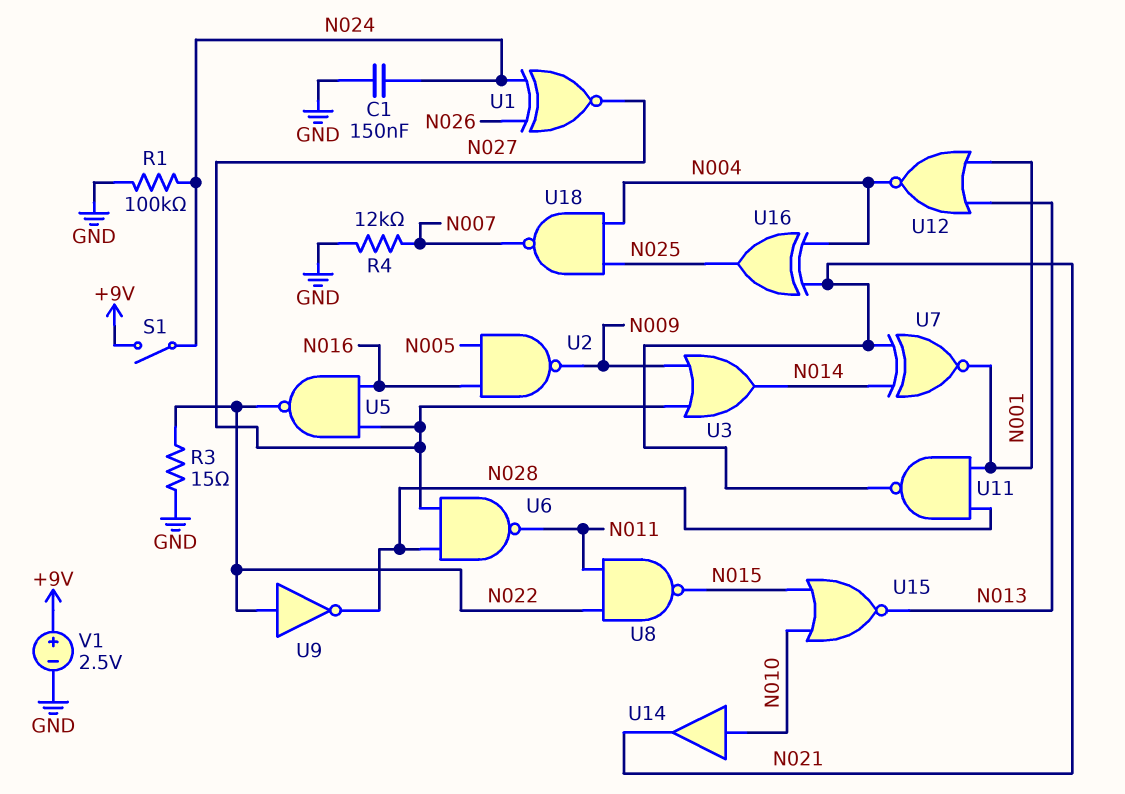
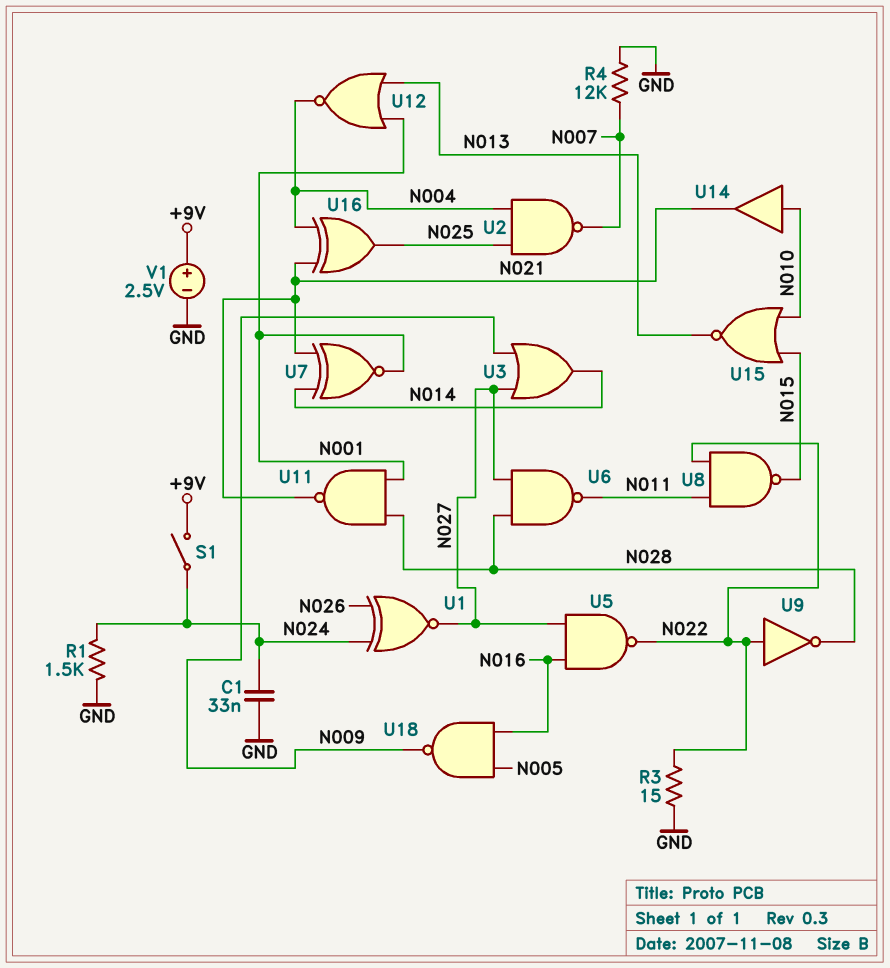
C1: 150nF (GND, N024) -> 33nF (GND, N024)
R1: 100k (GND, N024) -> 1.5k (GND, N024)
U2: NAND (in N005, in N016, out N009) -> NAND (in N004, in N025, out N007)
U18: NAND (in N004, in N025, out N007) -> NAND (in N005, in N016, out N009)

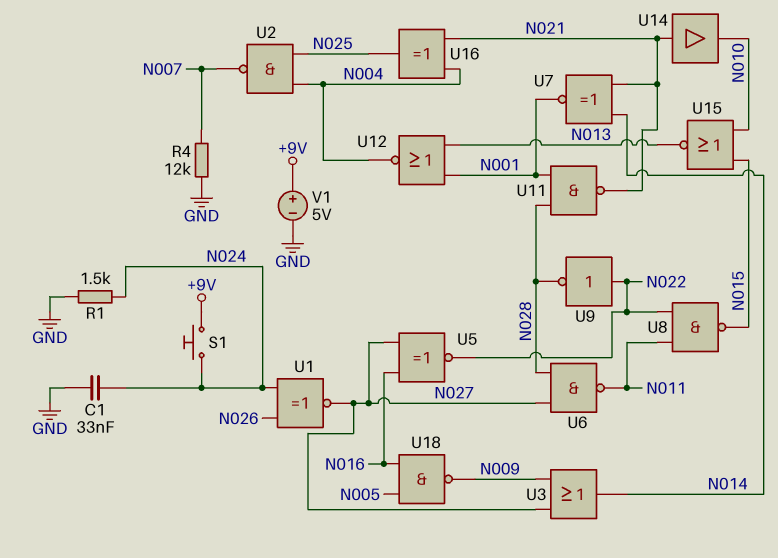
R3: 15 (GND, N022) -> none
S1: switch (+9V, N024) -> button (+9V, N024)
U5: NAND (in N016, in N027, out N022) -> XNOR (in N016, in N027, out N022)
U14: buffer (in N010, out N021) -> buffer (in N021, out N010)
V1: 2.5V (plus +9V, minus GND) -> 5V (plus +9V, minus GND)

